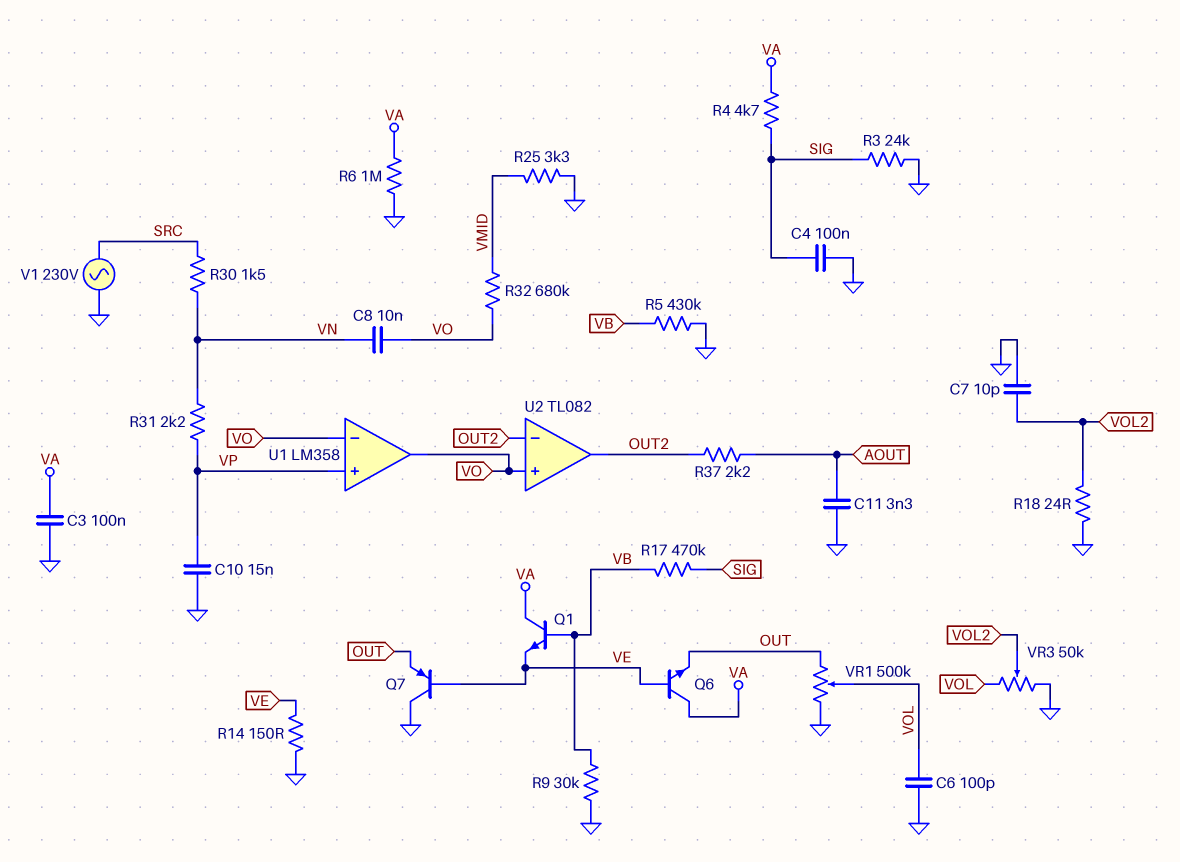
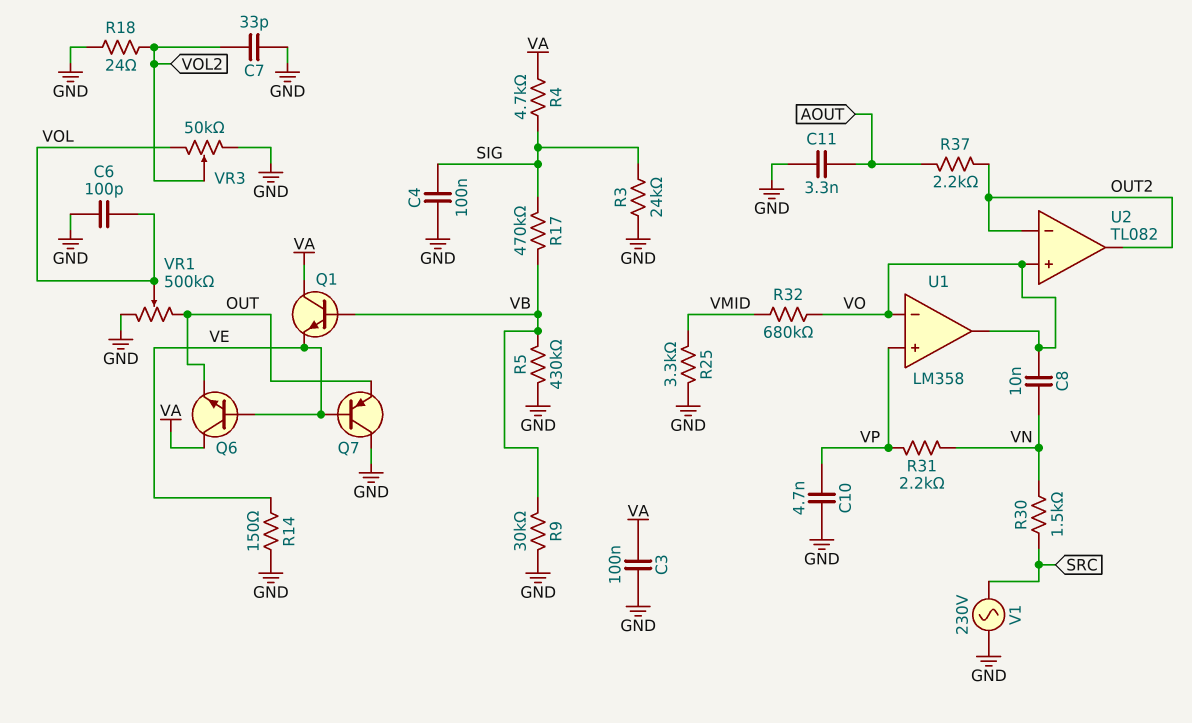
C7: 10pF (GND, VOL2) -> 33pF (GND, VOL2)
C10: 15nF (GND, VP) -> 4.7nF (GND, VP)
R6: 1M (GND, VA) -> none

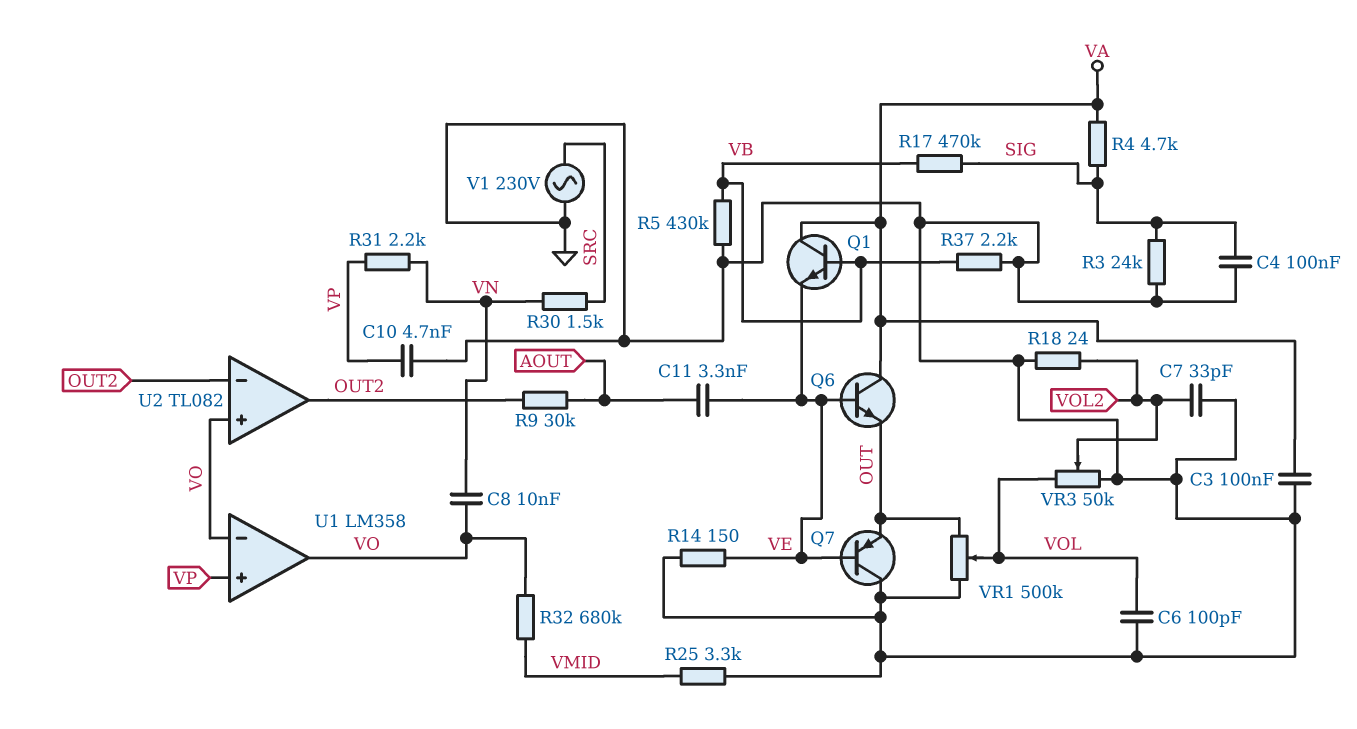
C11: 3.3nF (AOUT, GND) -> 3.3nF (AOUT, VE)
R9: 30k (GND, VB) -> 30k (AOUT, OUT2)
R37: 2.2k (AOUT, OUT2) -> 2.2k (GND, VB)

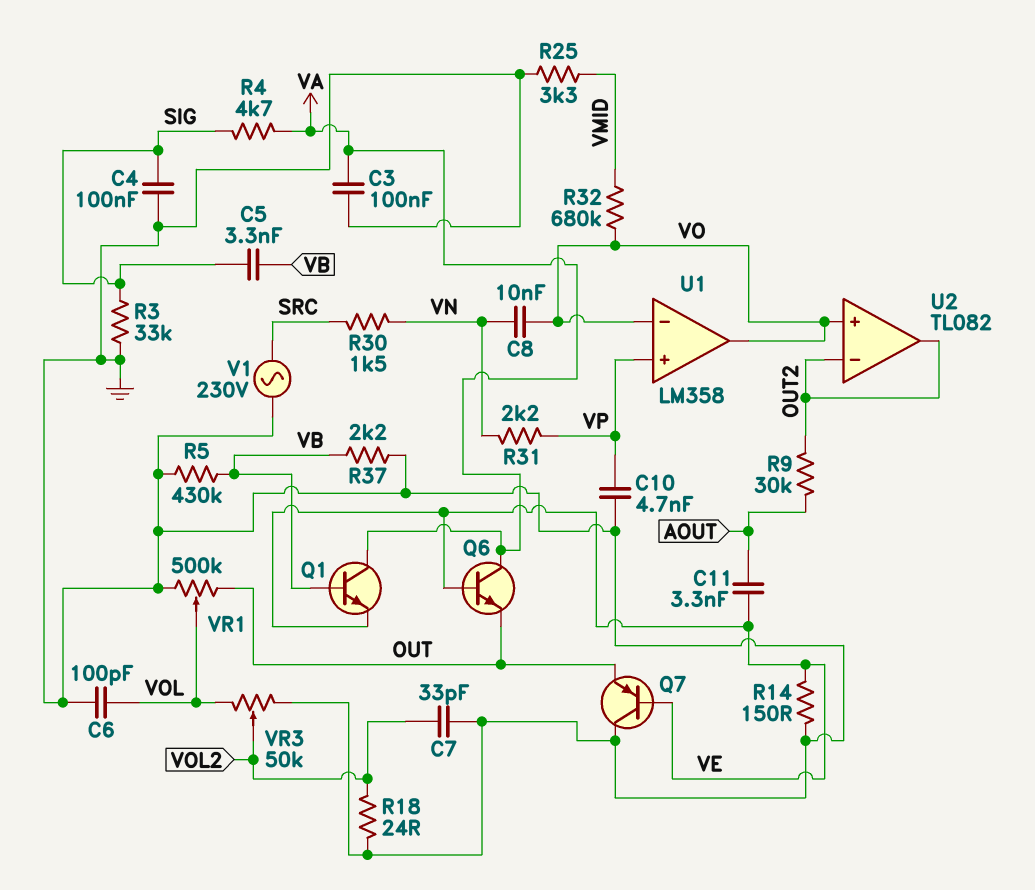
C5: none -> 3.3nF (SIG, VB)
R3: 24k (GND, SIG) -> 33k (GND, SIG)
R17: 470k (SIG, VB) -> none

